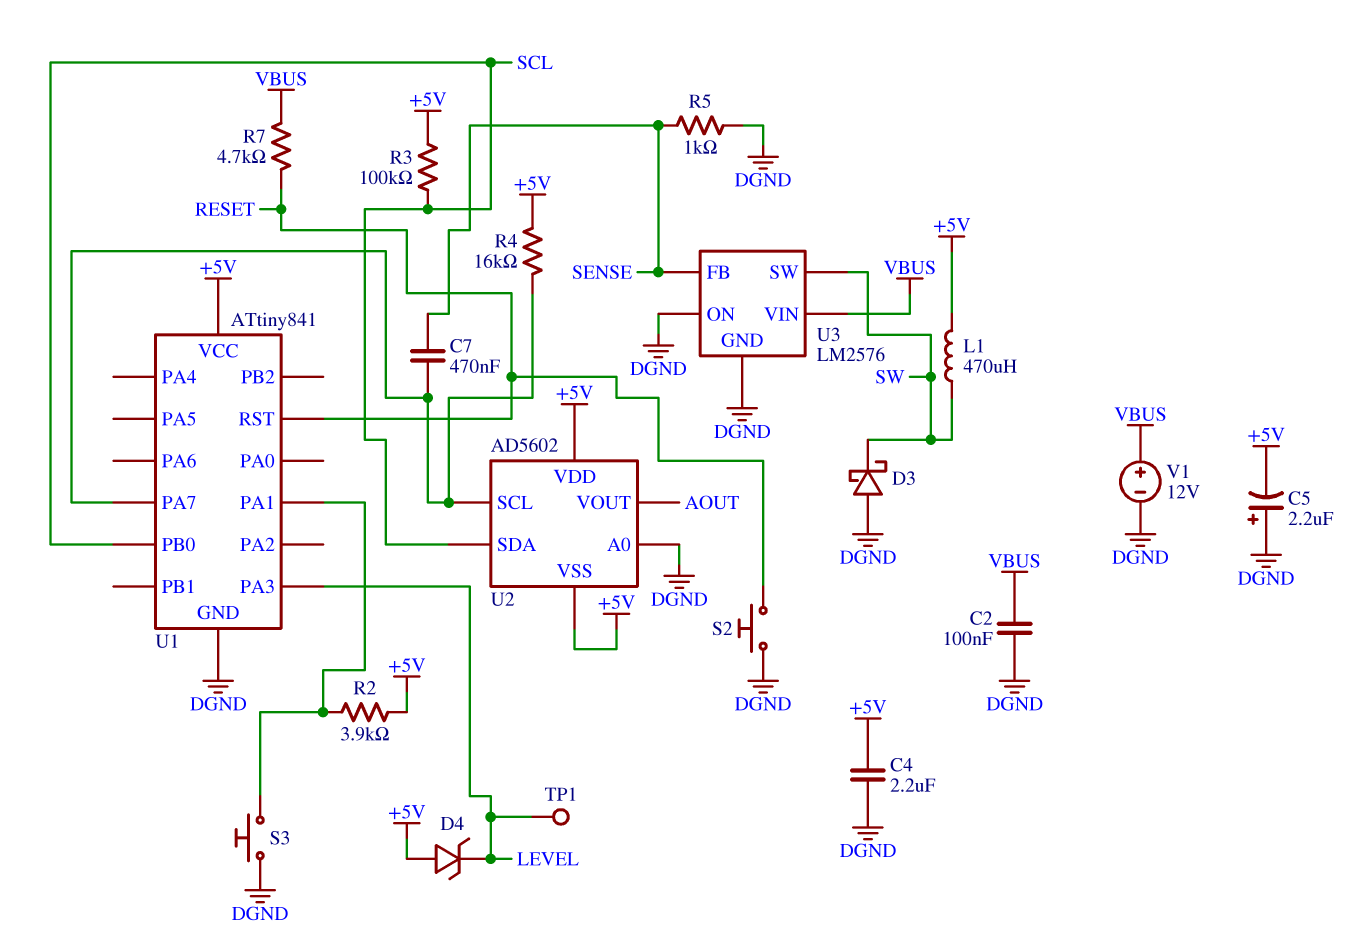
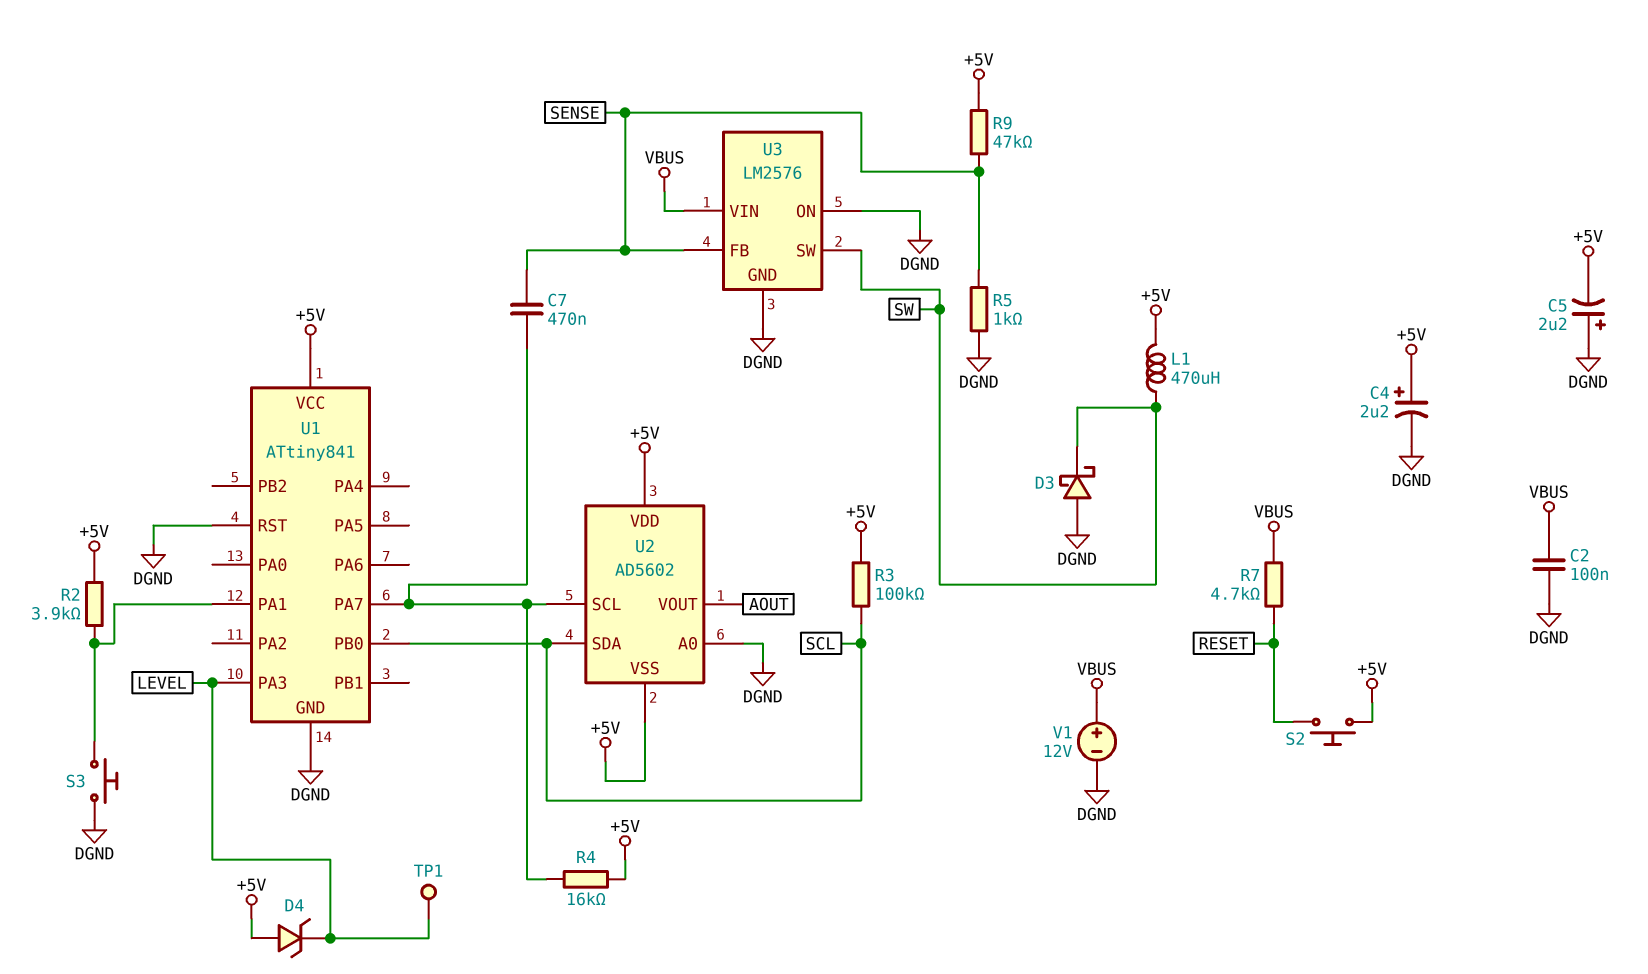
C4: 2.2uF (+5V, DGND) -> 2.2uF (plus +5V, minus DGND)
R9: none -> 47k (+5V, SENSE)
S2: button (DGND, RESET) -> button (+5V, RESET)
U1 pin RST: RESET -> DGND

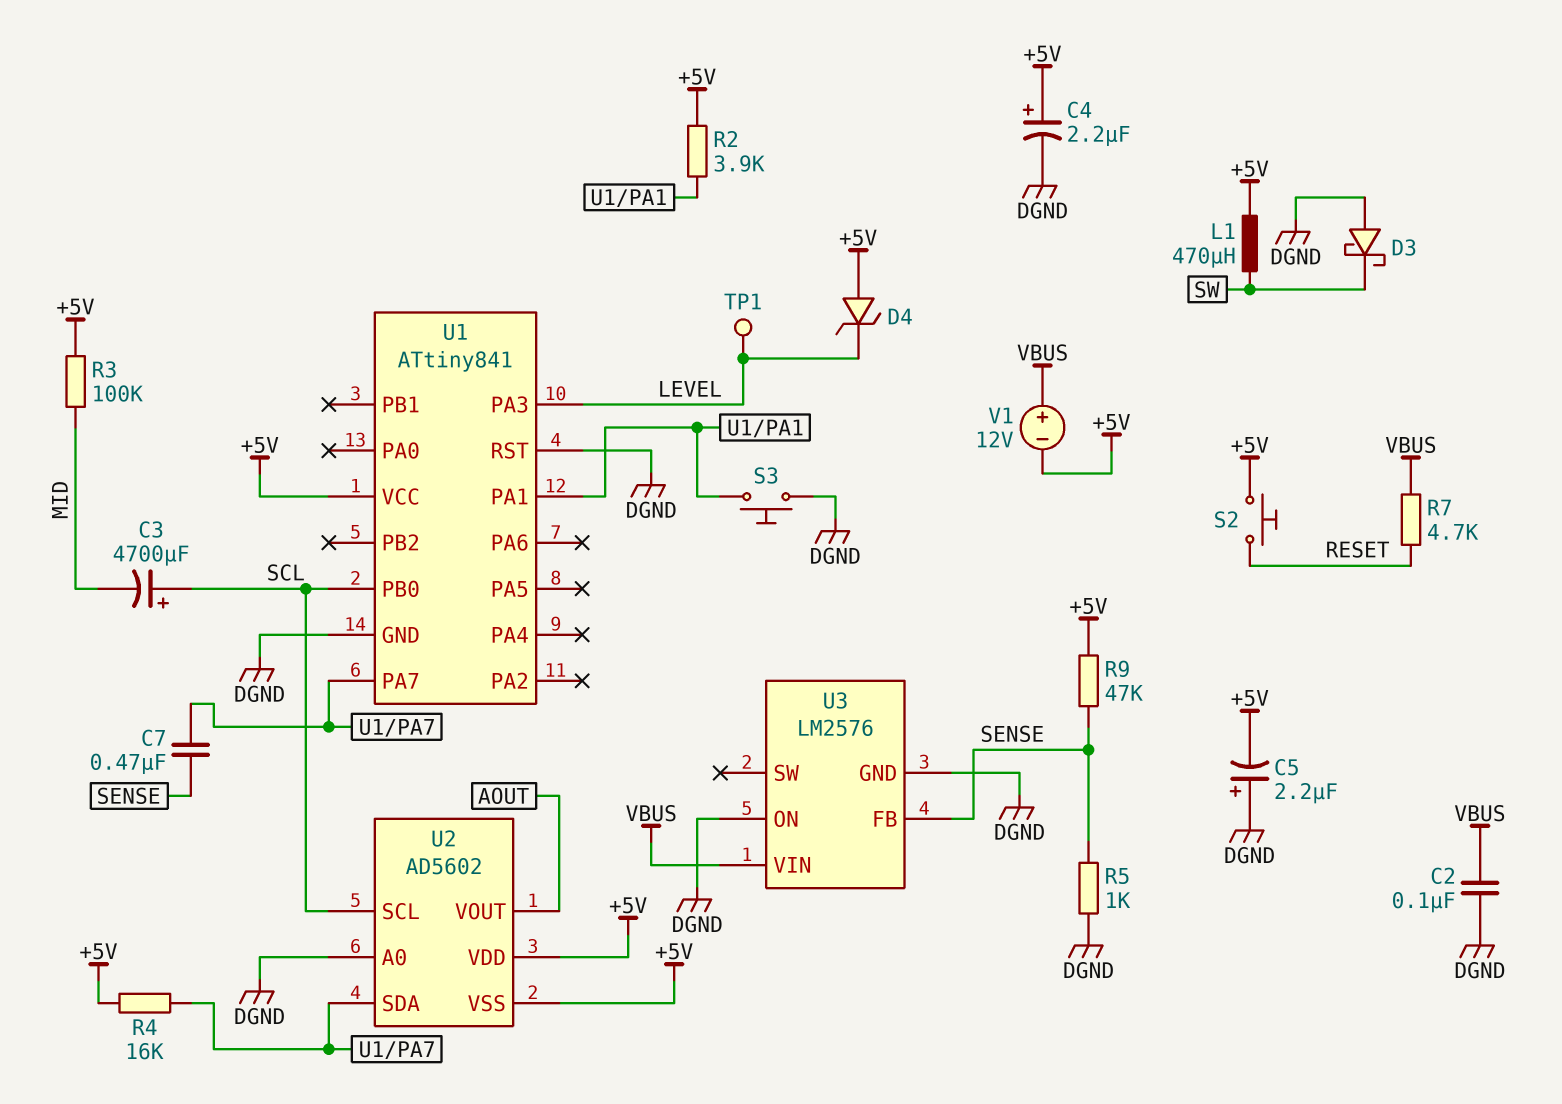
C3: none -> 4700uF (plus SCL, minus MID)
R3: 100k (+5V, SCL) -> 100k (+5V, MID)
U2 pin SCL: U1/PA7 -> SCL
U2 pin SDA: SCL -> U1/PA7
U3 pin SW: SW -> none
V1: 12V (plus VBUS, minus DGND) -> 12V (plus VBUS, minus +5V)

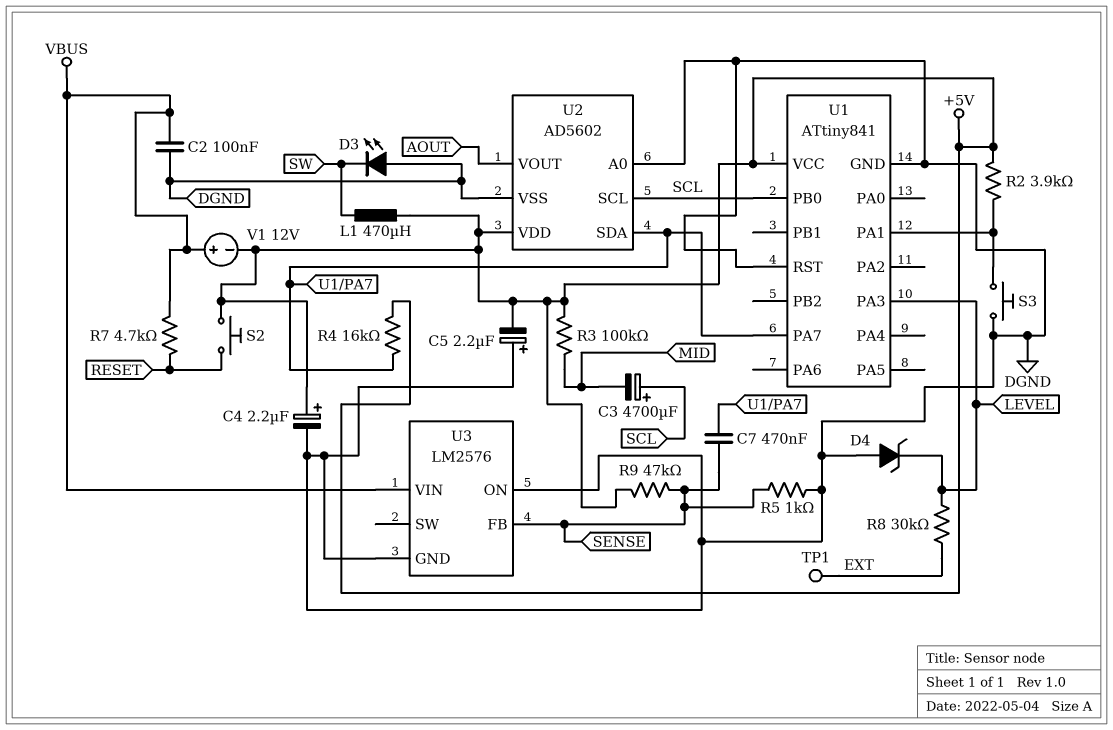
D3: schottky (A DGND, K SW) -> LED (A DGND, K SW)
D4: zener (A +5V, K LEVEL) -> zener (A DGND, K LEVEL)
R8: none -> 30k (EXT, LEVEL)
TP1: test point (LEVEL) -> test point (EXT)
U2 pin VSS: +5V -> DGND

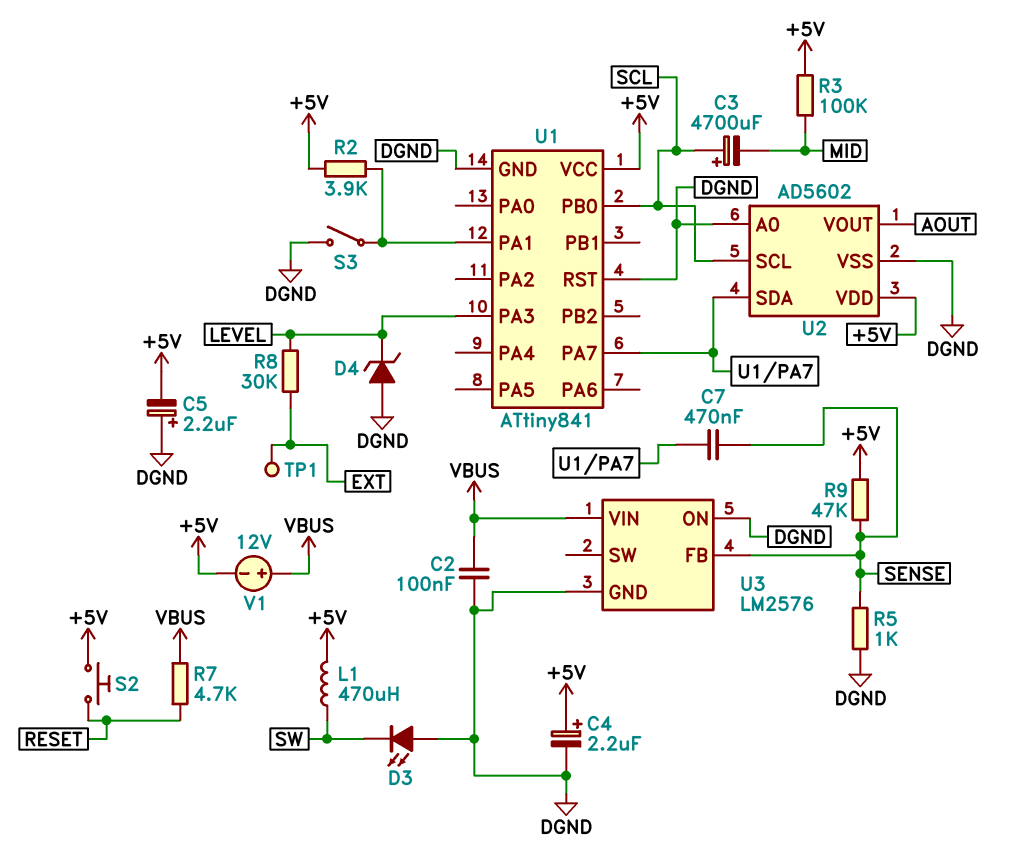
R4: 16k (+5V, U1/PA7) -> none
S3: button (DGND, U1/PA1) -> switch (DGND, U1/PA1)

